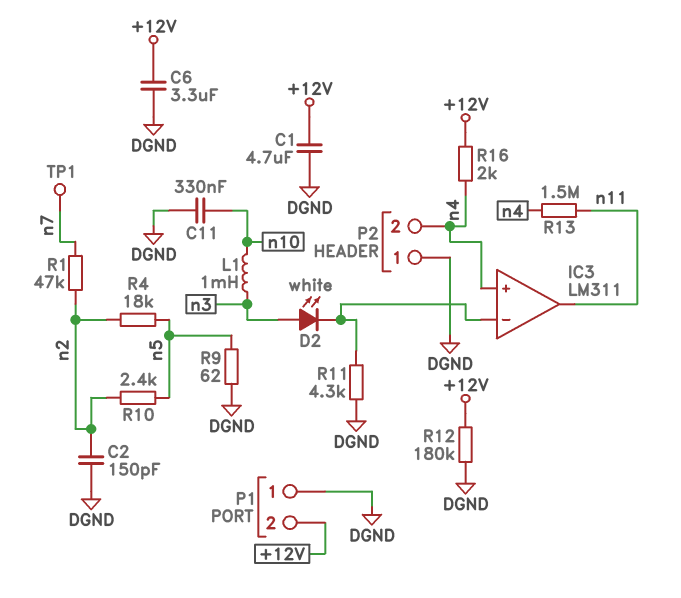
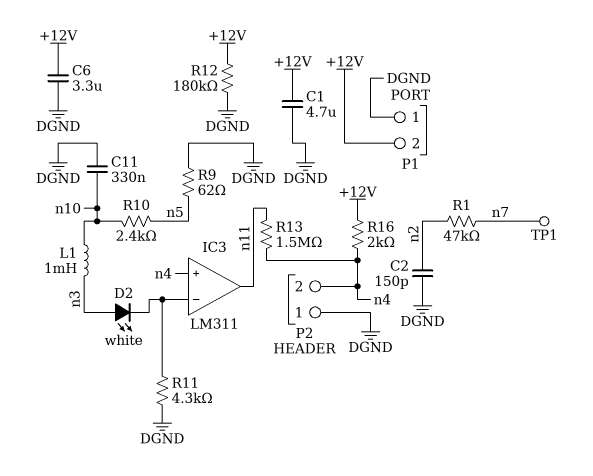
R4: 18k (n2, n5) -> none
R10: 2.4k (n2, n5) -> 2.4k (n5, n10)

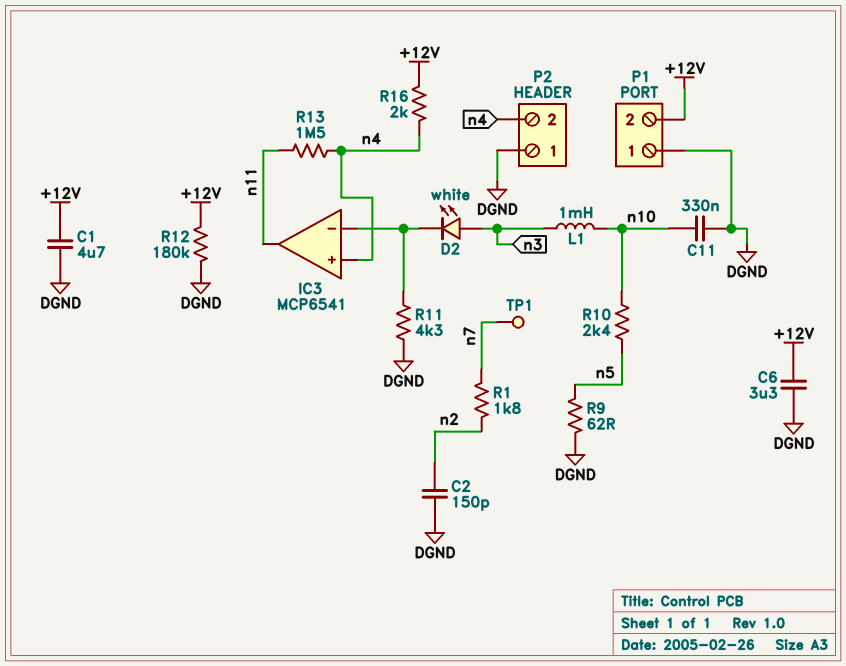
IC3: LM311 -> MCP6541
R1: 47k (n2, n7) -> 1.8k (n2, n7)

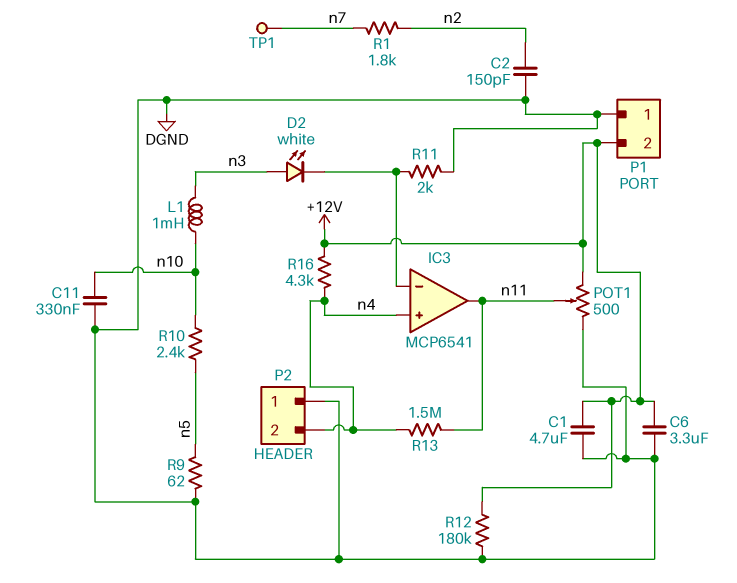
POT1: none -> 500 (+12V, DGND, wiper n11)
R11: 4.3k (DGND, IC3/in-) -> 2k (DGND, IC3/in-)
R16: 2k (+12V, n4) -> 4.3k (+12V, n4)

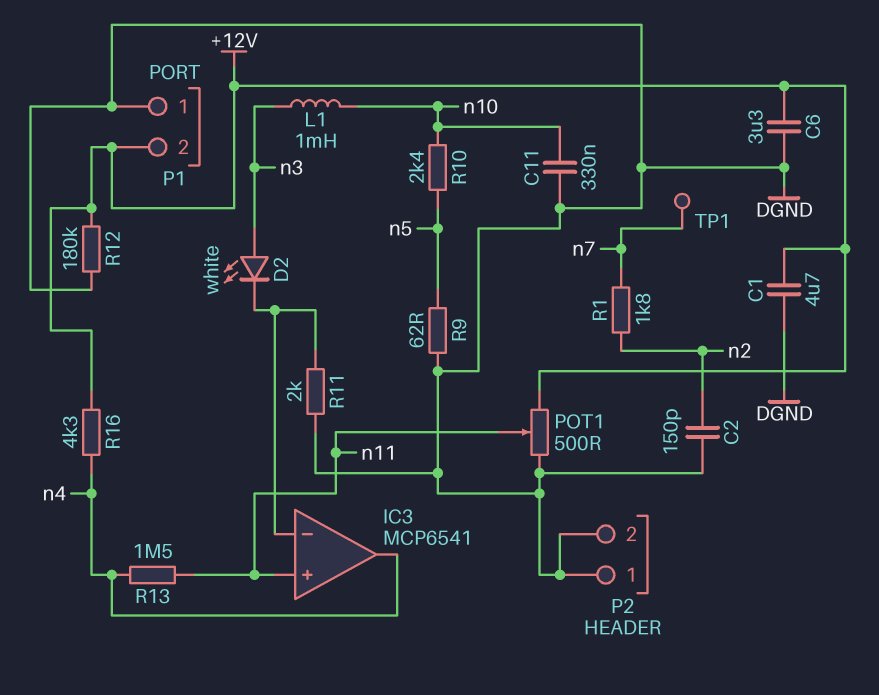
IC3 pin in+: n4 -> n11
IC3 pin out: n11 -> n4
P2 pin 2: n4 -> DGND

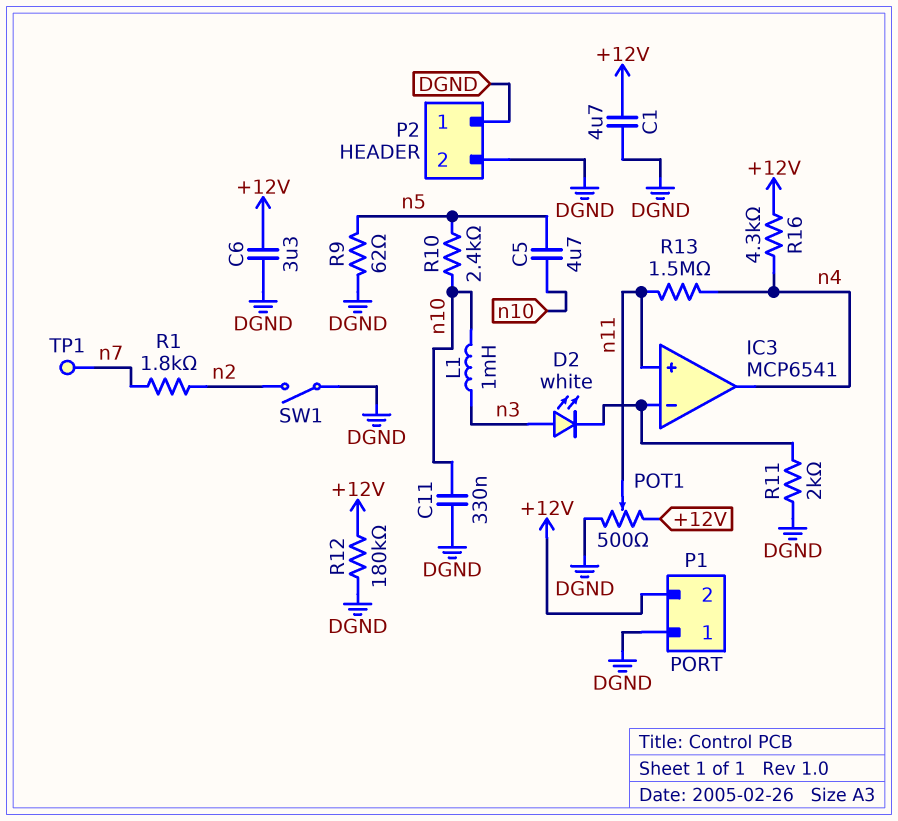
C2: 150pF (DGND, n2) -> none
C5: none -> 4.7uF (n5, n10)
SW1: none -> switch (DGND, n2)

